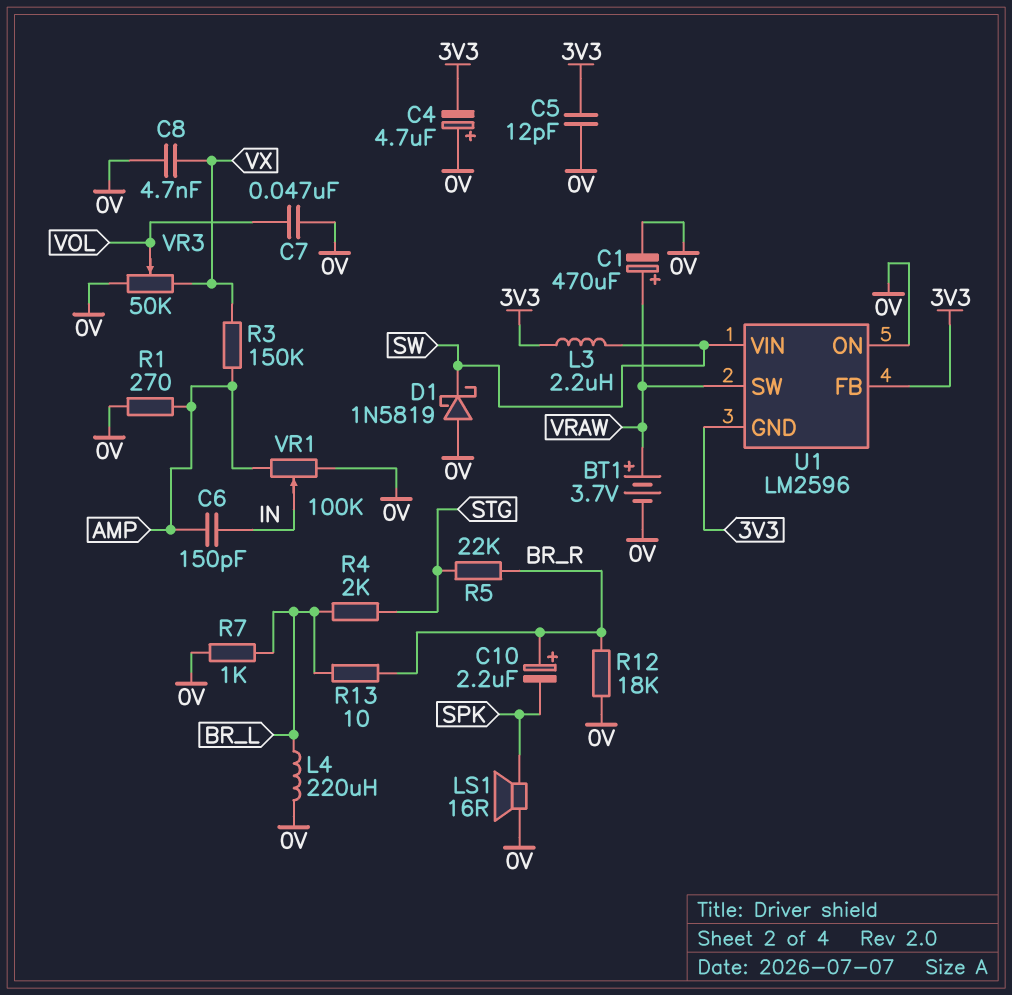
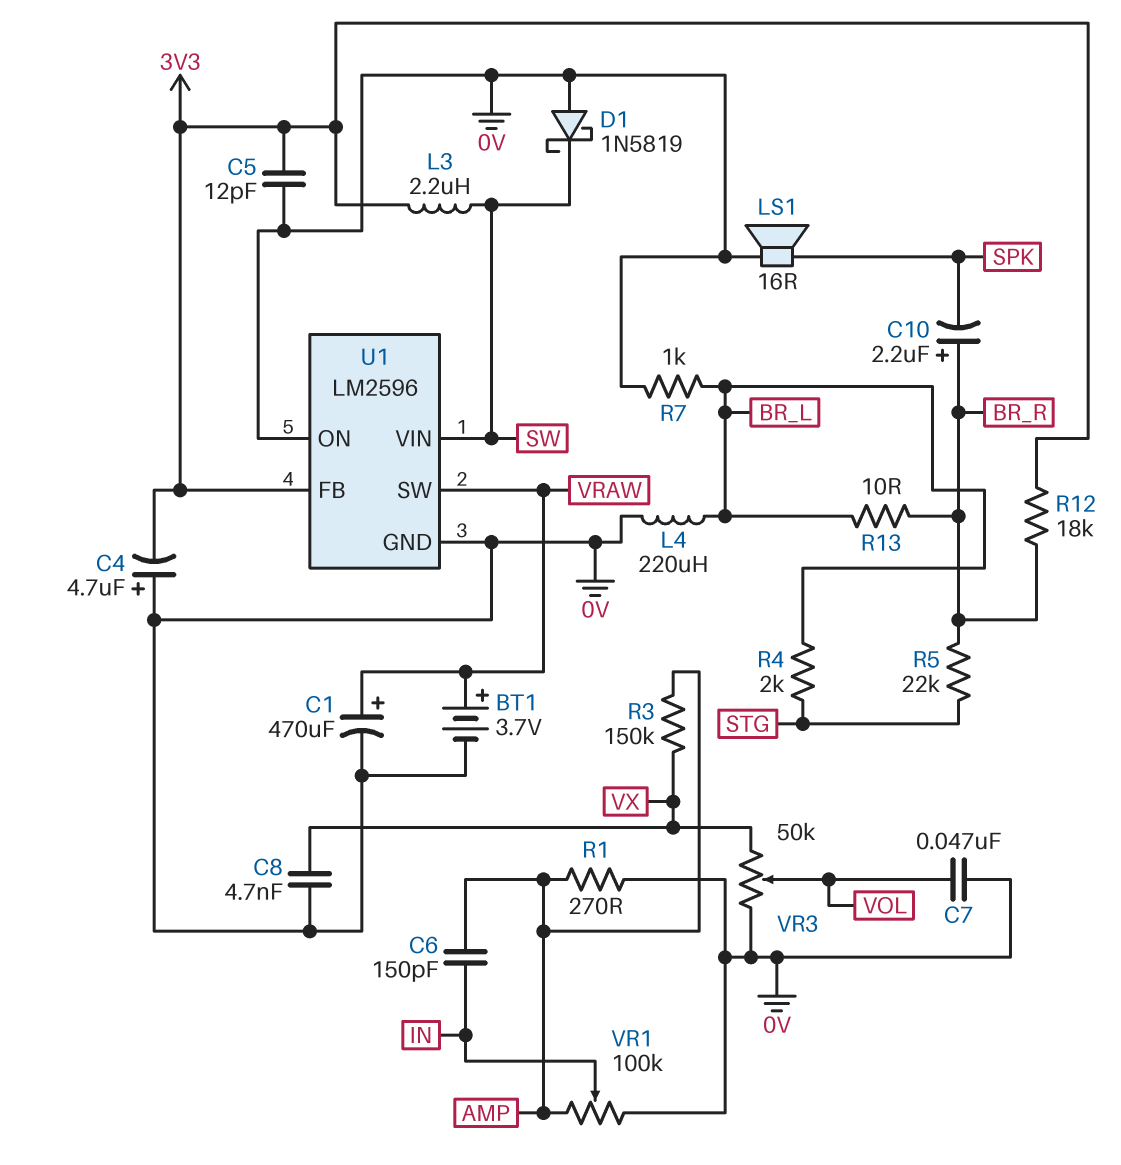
R12: 18k (0V, BR_R) -> 18k (3V3, BR_R)
U1 pin GND: 3V3 -> 0V

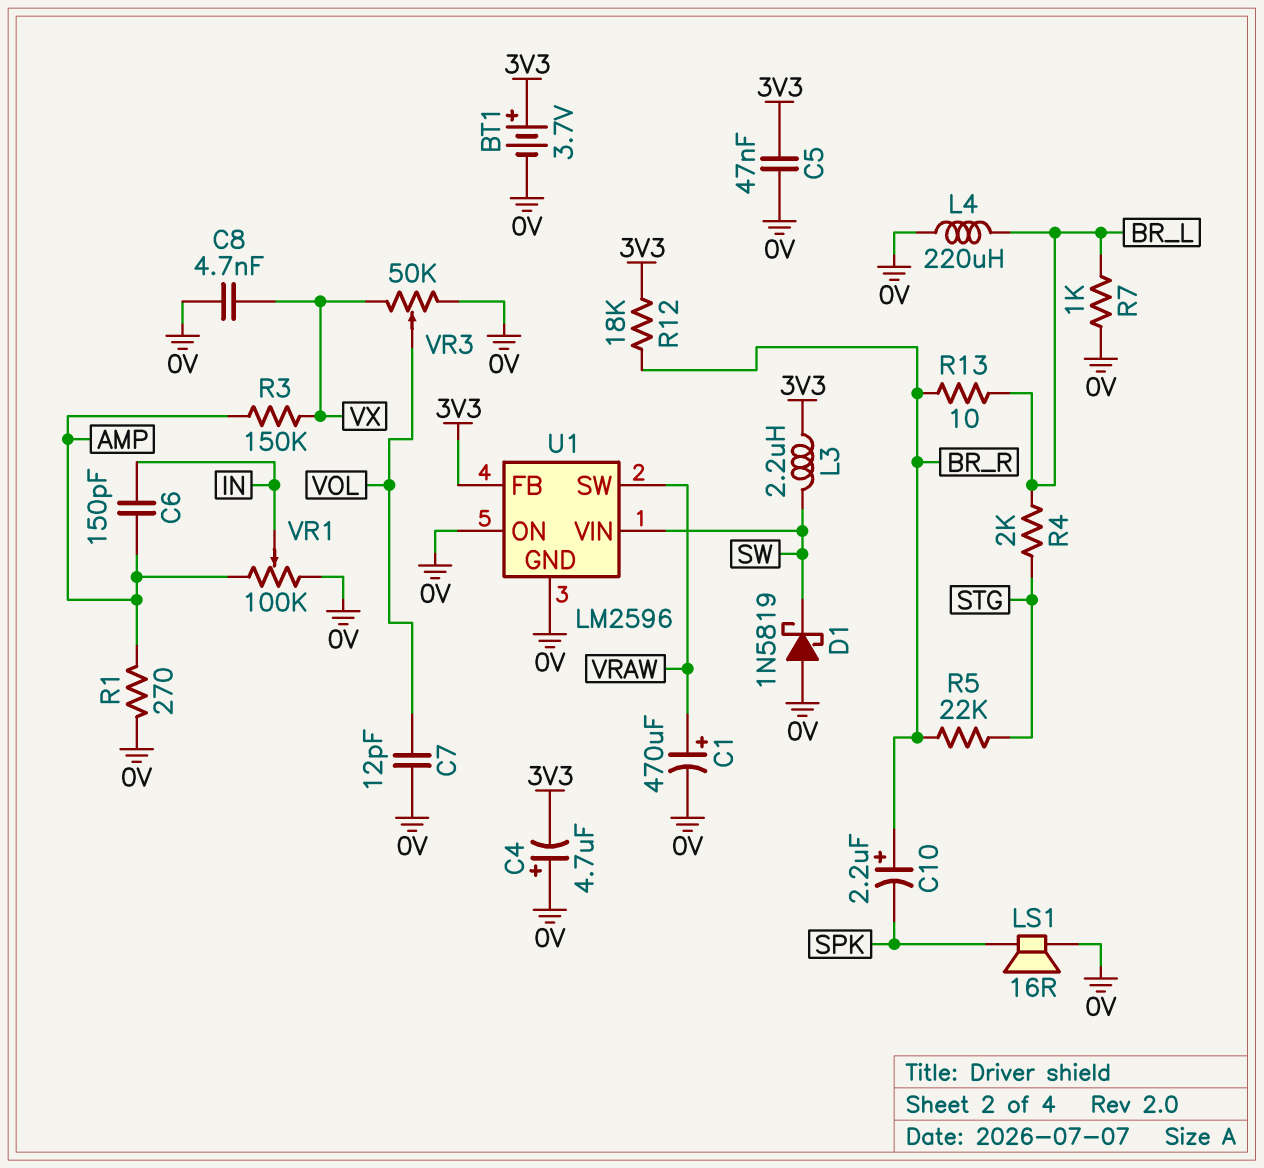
BT1: 3.7V (plus VRAW, minus 0V) -> 3.7V (plus 3V3, minus 0V)
C5: 12pF (0V, 3V3) -> 47nF (0V, 3V3)
C7: 47nF (0V, VOL) -> 12pF (0V, VOL)

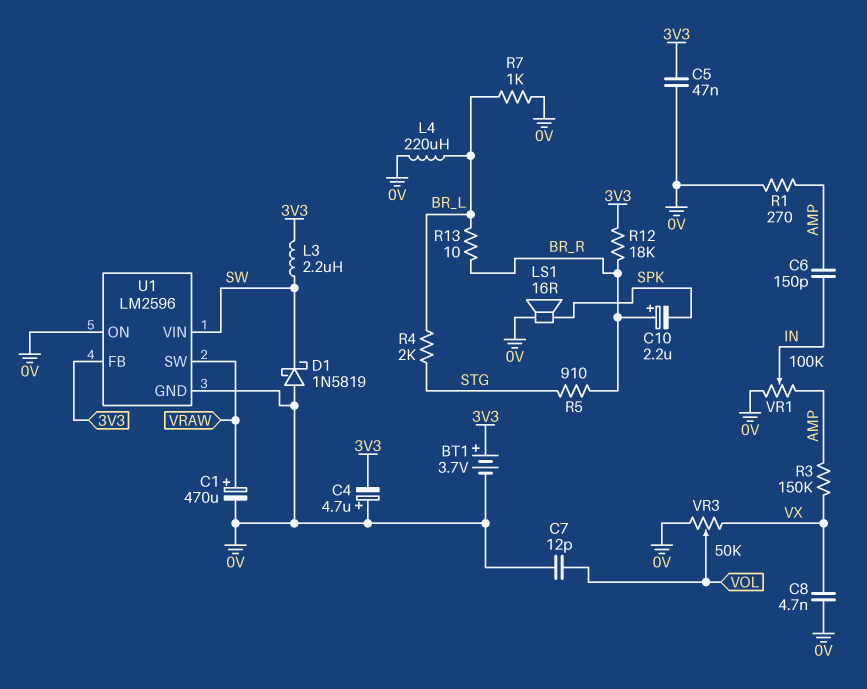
R5: 22k (BR_R, STG) -> 910 (BR_R, STG)

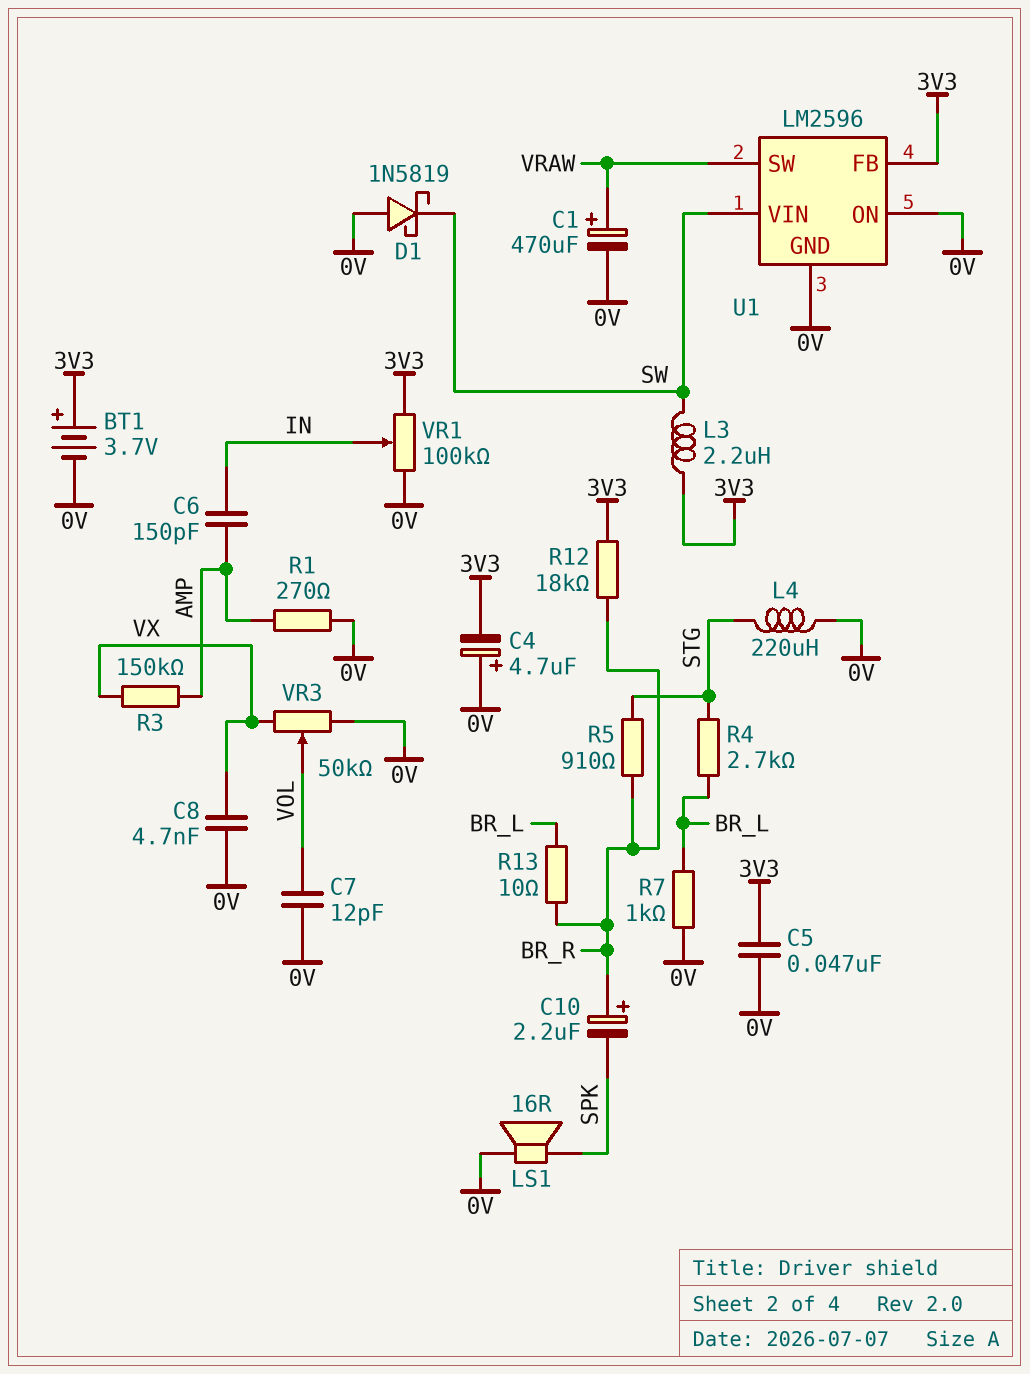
L4: 220uH (0V, BR_L) -> 220uH (0V, STG)
R4: 2k (BR_L, STG) -> 2.7k (BR_L, STG)
VR1: 100k (0V, AMP, wiper IN) -> 100k (0V, 3V3, wiper IN)

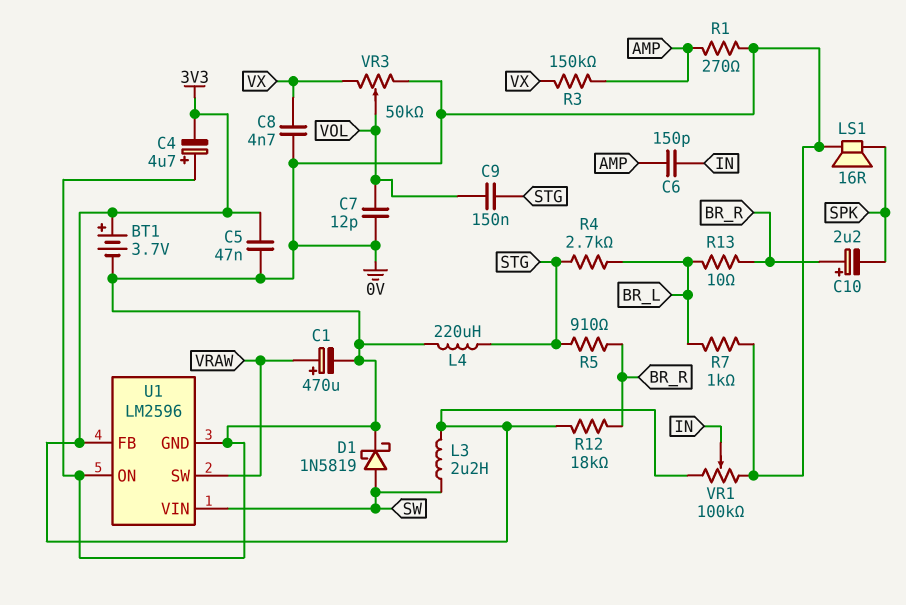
C9: none -> 150nF (STG, VOL)
D1: schottky 1N5819 (A 0V, K SW) -> schottky 1N5819 (A SW, K 0V)

